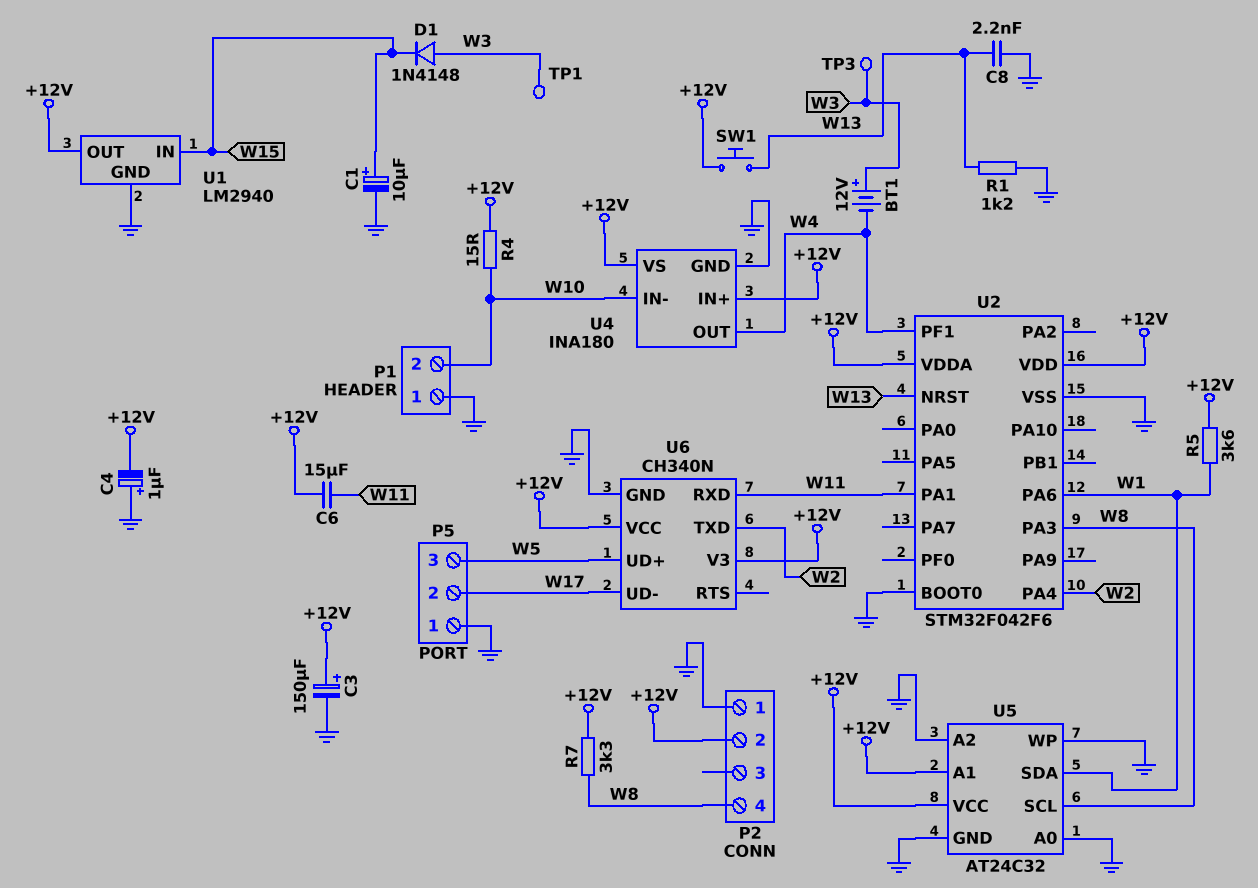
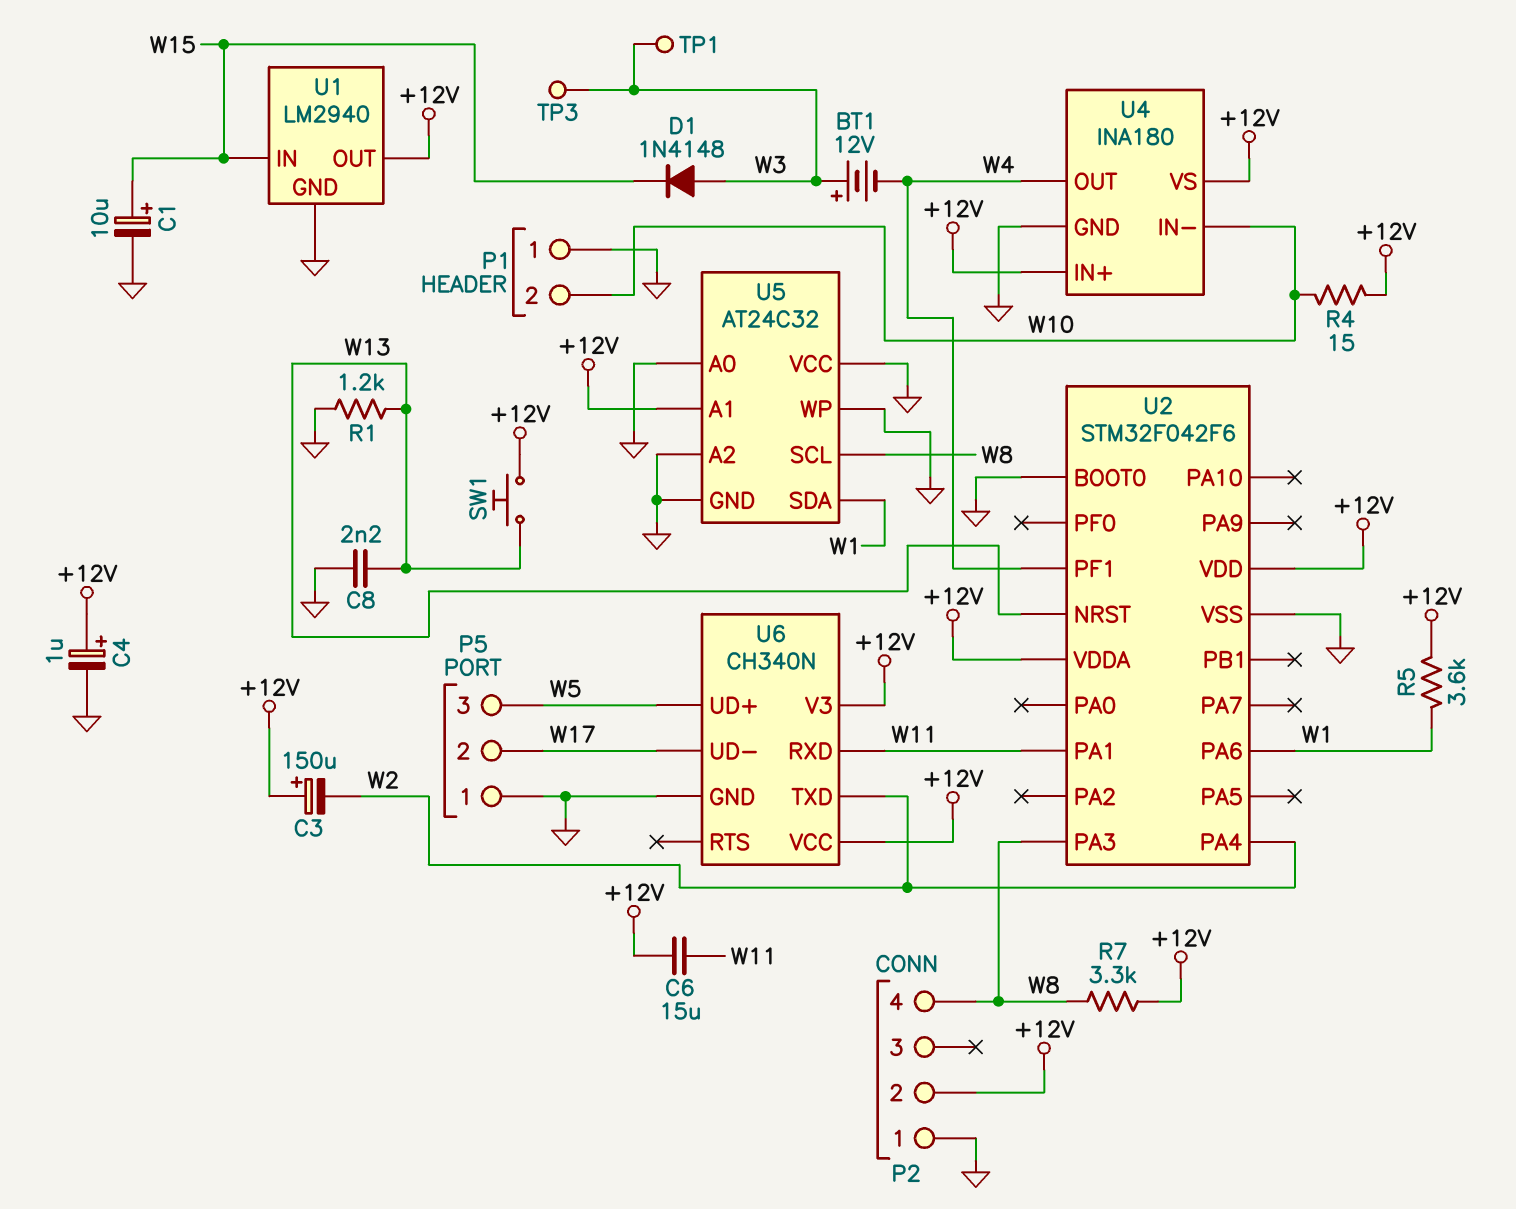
C3: 150uF (plus +12V, minus GND) -> 150uF (plus +12V, minus W2)
C4: 1uF (plus GND, minus +12V) -> 1uF (plus +12V, minus GND)
U5 pin VCC: +12V -> GND

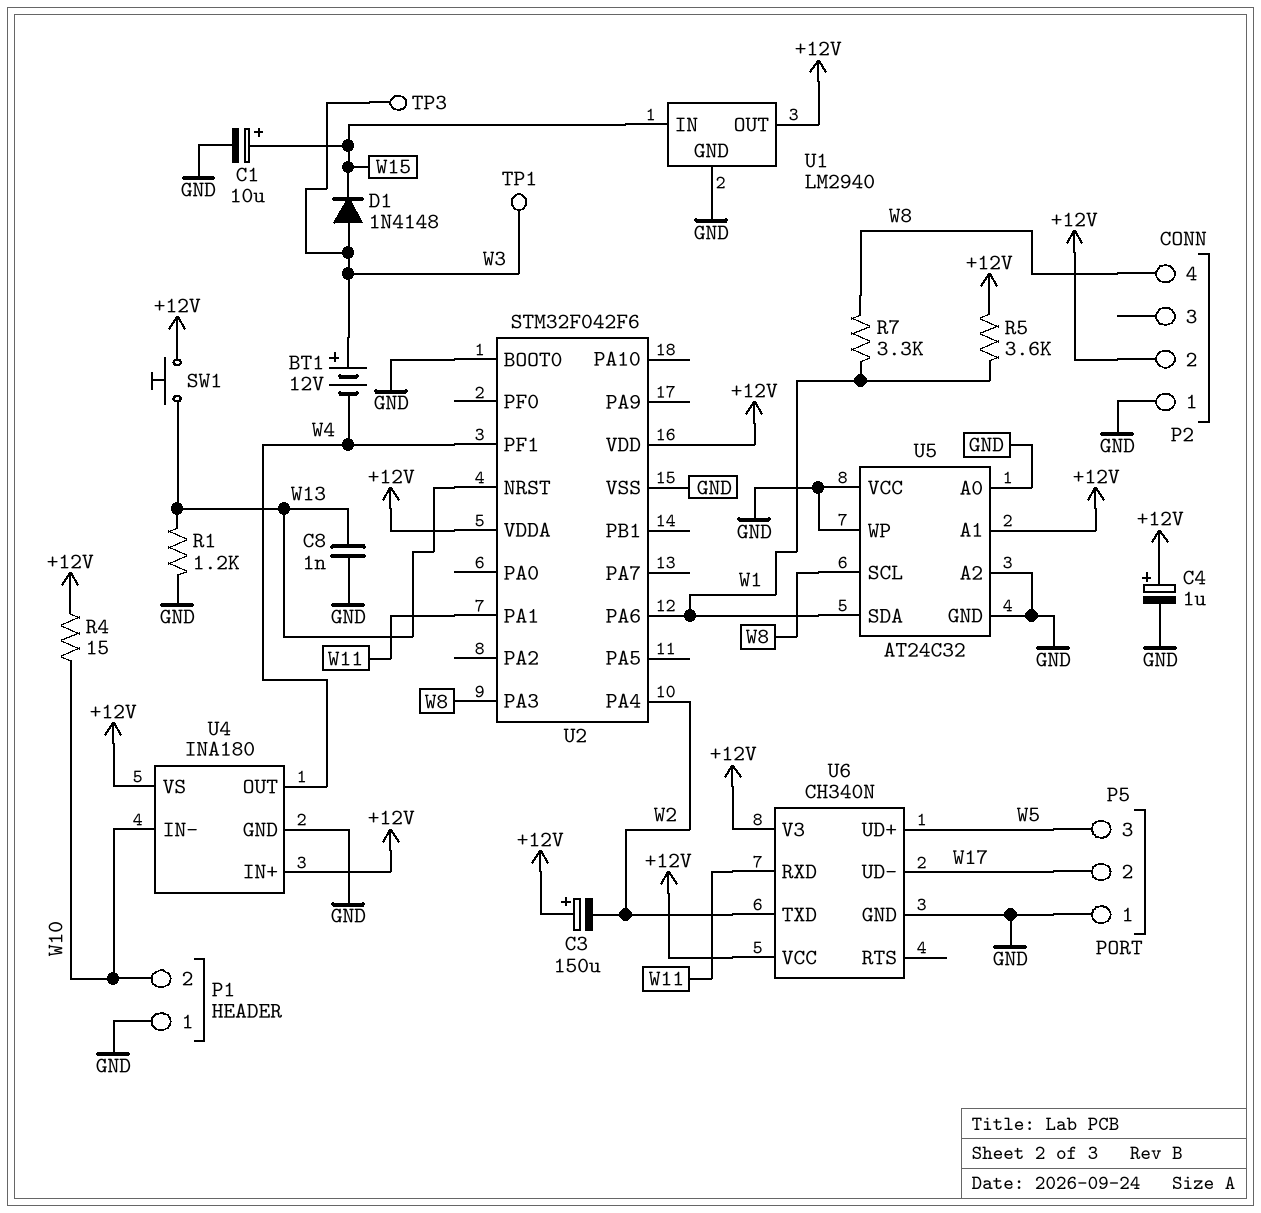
C6: 15uF (+12V, W11) -> none
C8: 2.2nF (GND, W13) -> 1nF (GND, W13)
R7: 3.3k (+12V, W8) -> 3.3k (W1, W8)

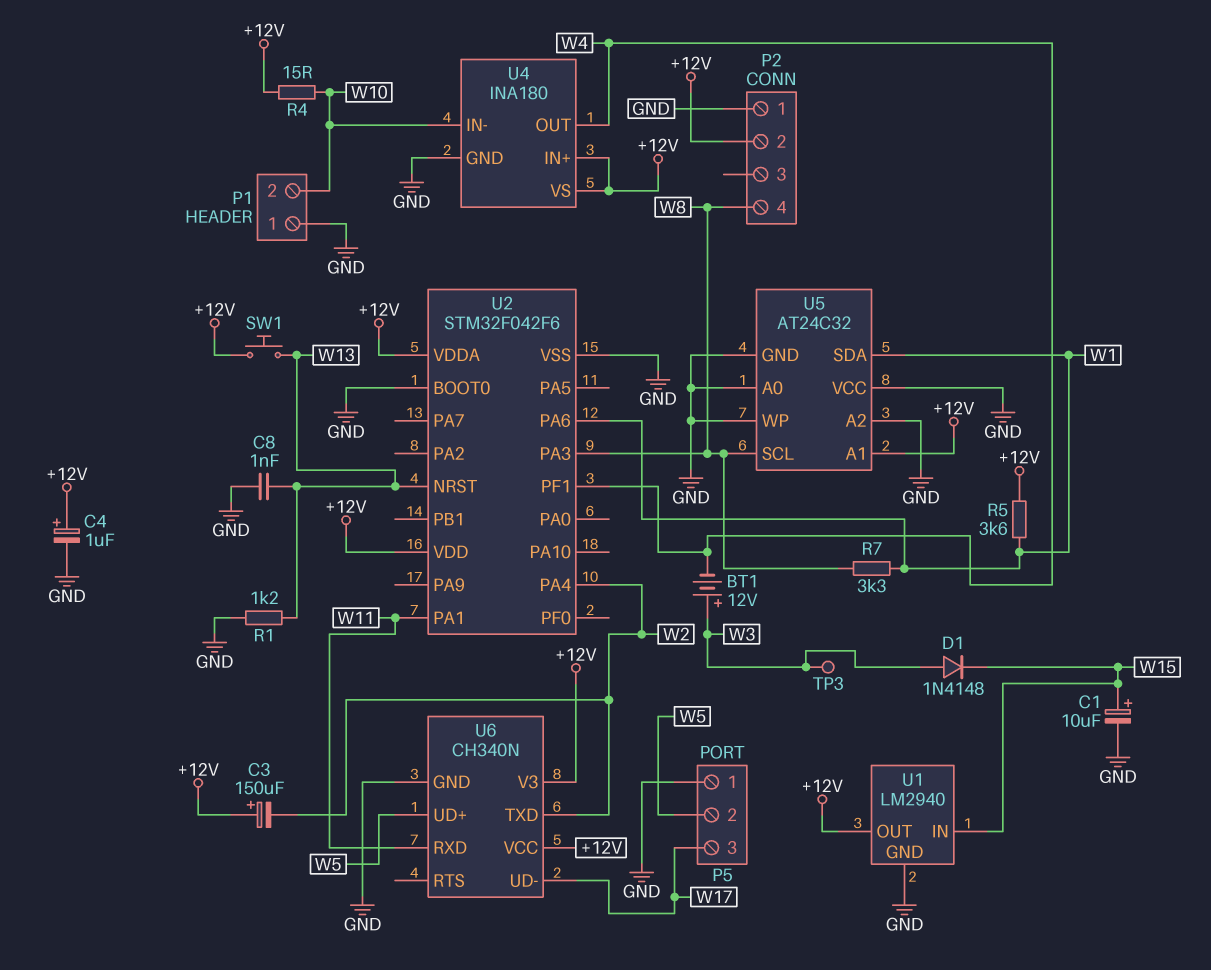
P5 pin 2: W17 -> W5
P5 pin 3: W5 -> W17
TP1: test point (W3) -> none

